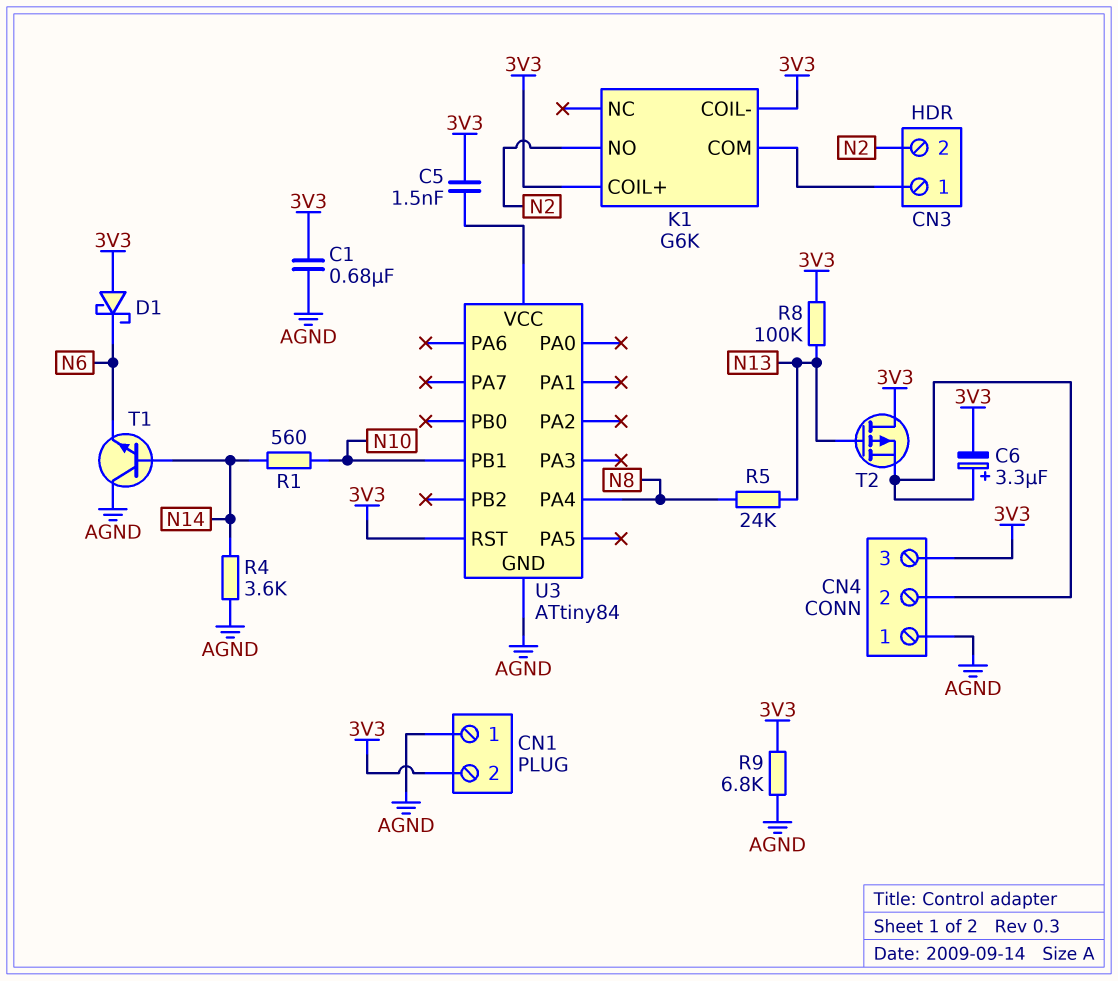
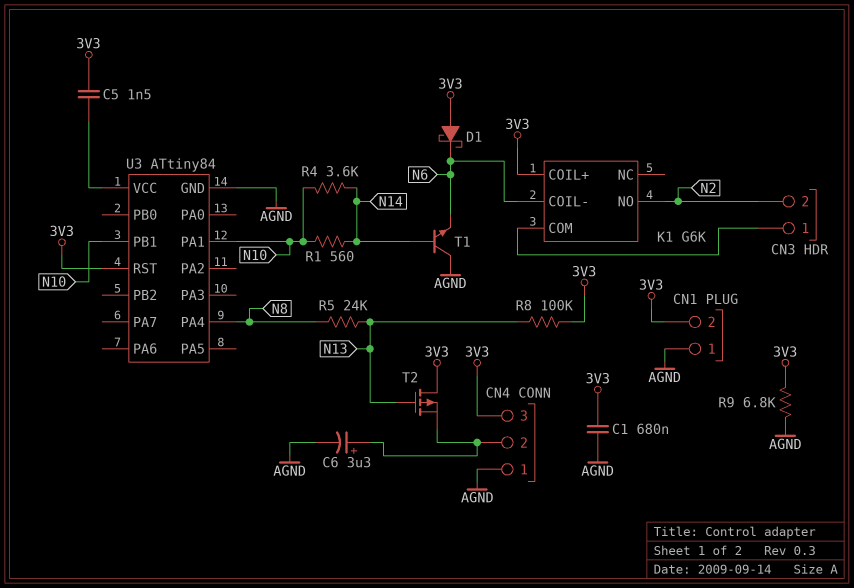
C6: 3.3uF (plus CN4/2, minus 3V3) -> 3.3uF (plus CN4/2, minus AGND)
K1 pin COIL-: 3V3 -> N6
R4: 3.6k (AGND, N14) -> 3.6k (N10, N14)
U3 pin PA1: none -> N10

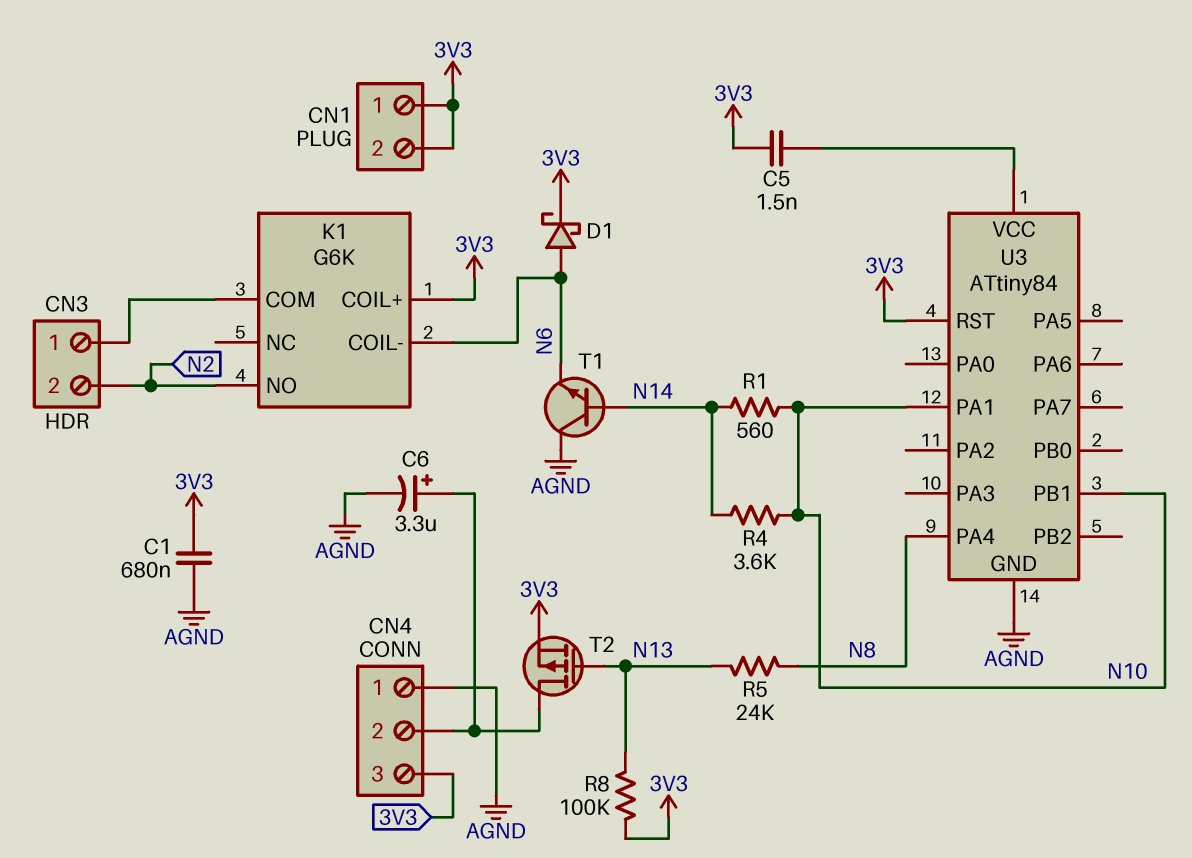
CN1 pin 1: AGND -> 3V3
D1: schottky (A 3V3, K N6) -> schottky (A N6, K 3V3)
R9: 6.8k (3V3, AGND) -> none
T2: PMOS (G N13, D 3V3, S CN4/2) -> PMOS (G N13, D CN4/2, S 3V3)

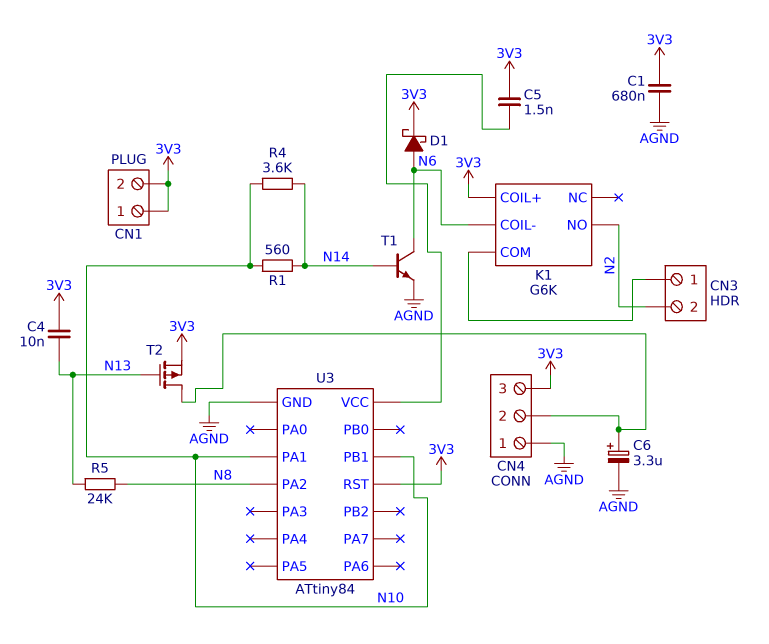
C4: none -> 10nF (3V3, N13)
R8: 100k (3V3, N13) -> none
T1: NPN (B N14, C AGND, E N6) -> NPN (B N14, C N6, E AGND)
U3 pin PA2: none -> N8
U3 pin PA4: N8 -> none

